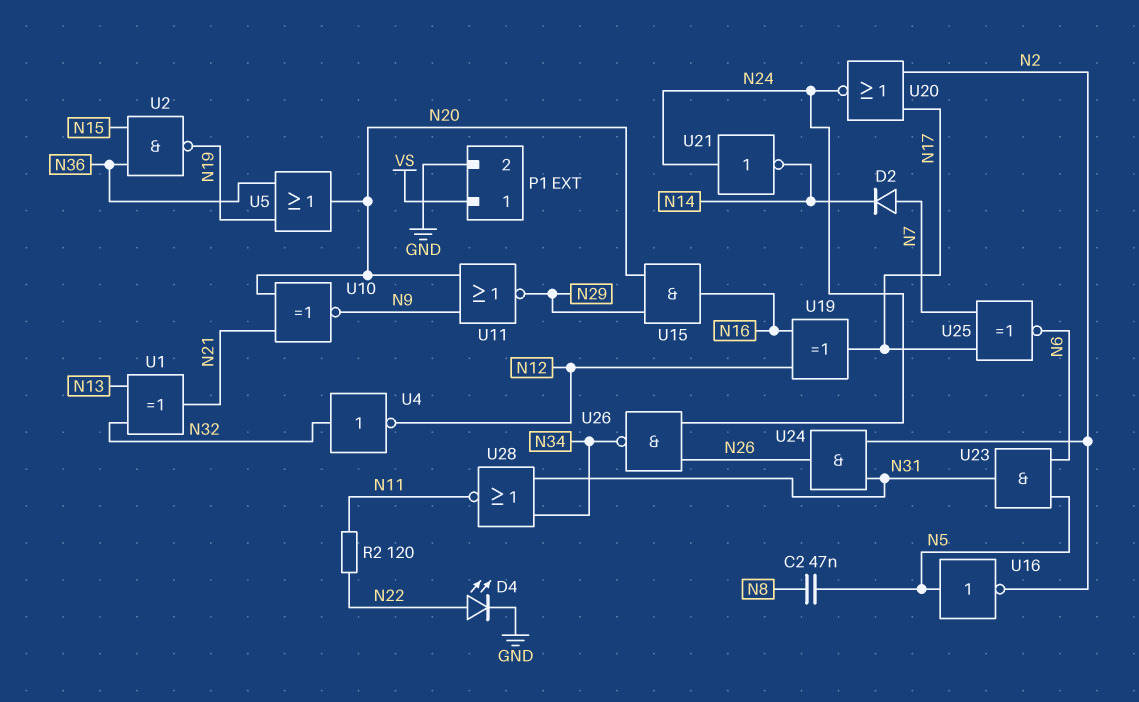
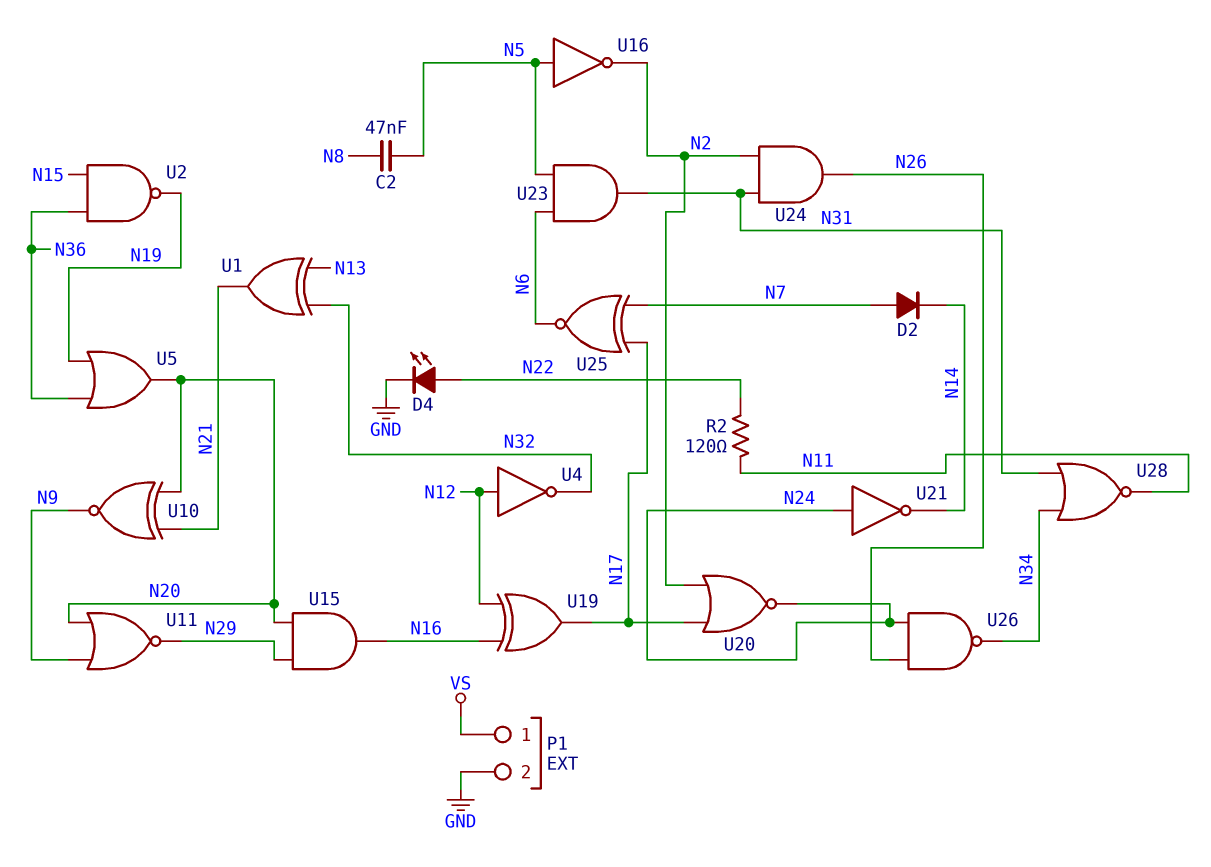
U4: NOT (in N32, out N12) -> NOT (in N12, out N32)

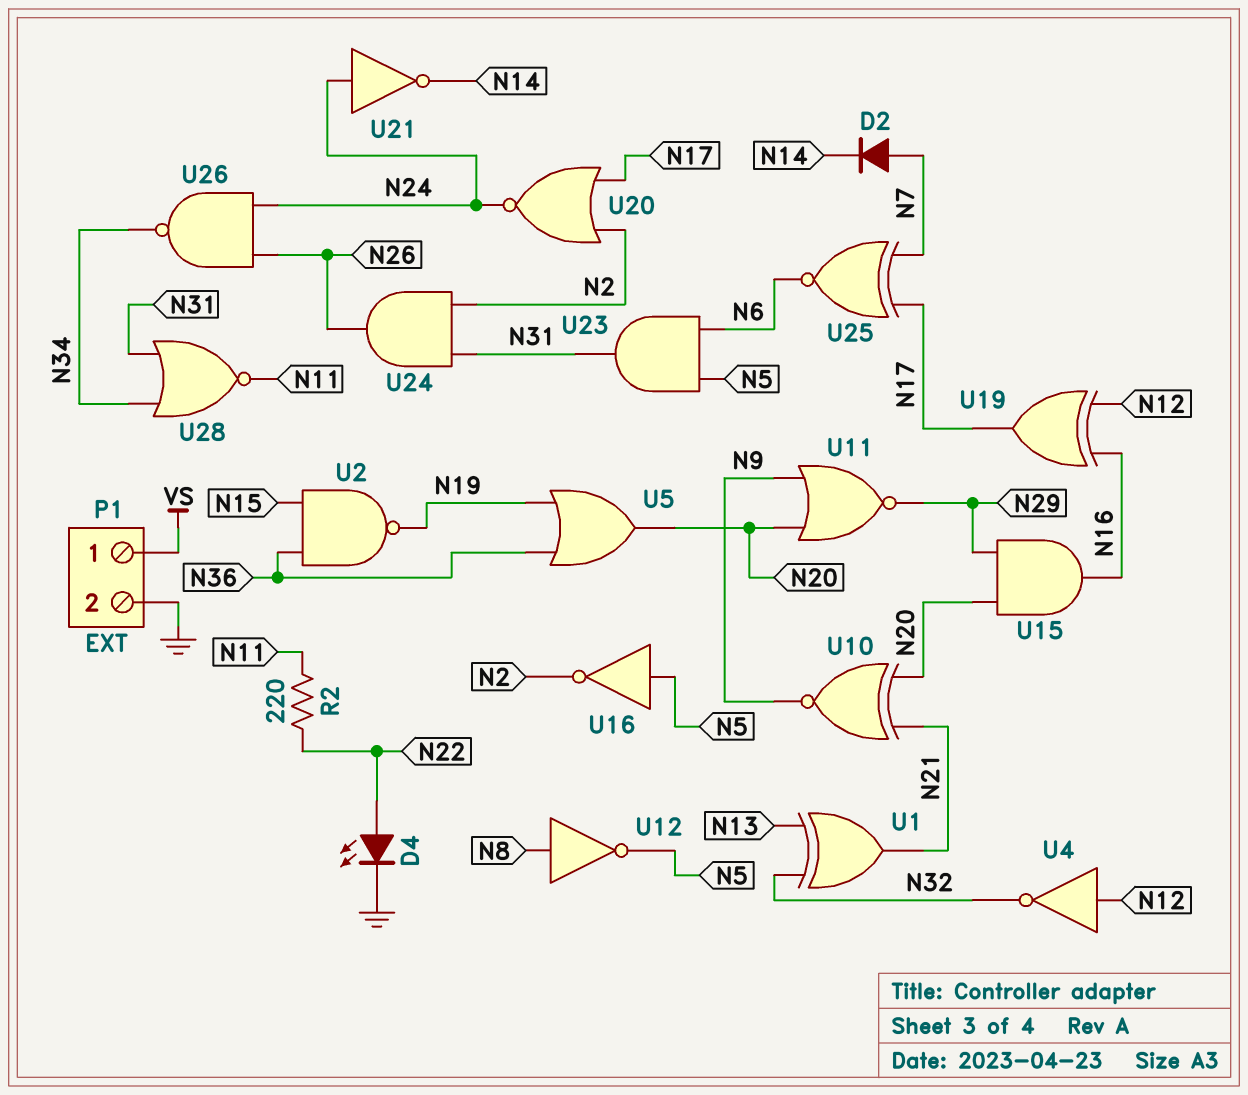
C2: 47nF (N5, N8) -> none
R2: 120 (N11, N22) -> 220 (N11, N22)
U12: none -> NOT (in N8, out N5)

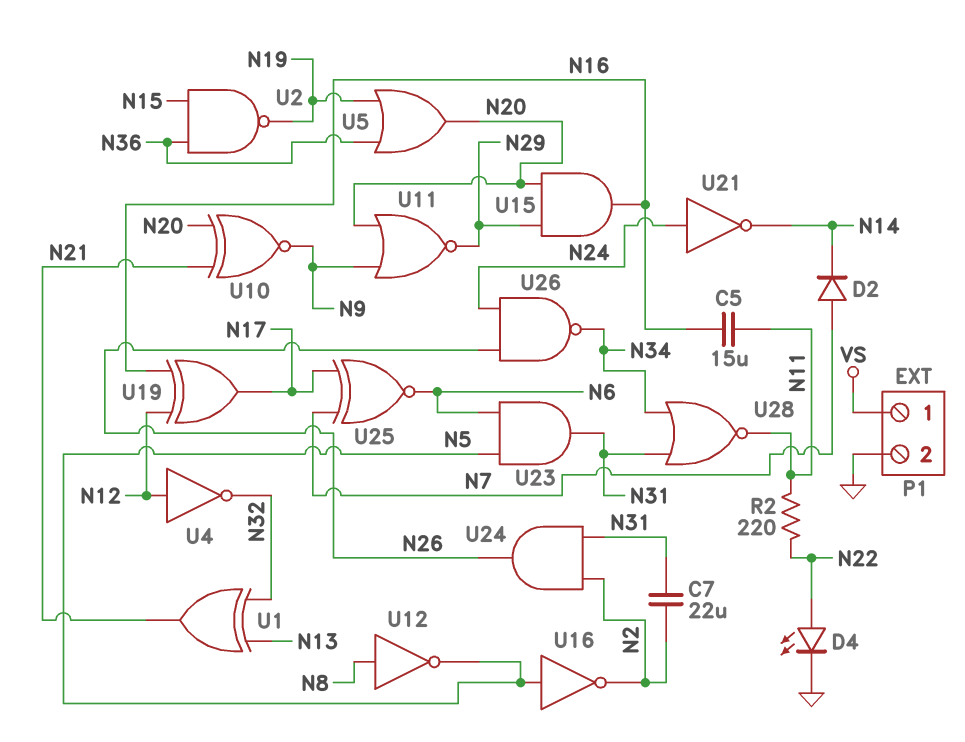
C5: none -> 15uF (N11, N16)
C7: none -> 22uF (N2, N31)
U20: NOR (in N2, in N17, out N24) -> none

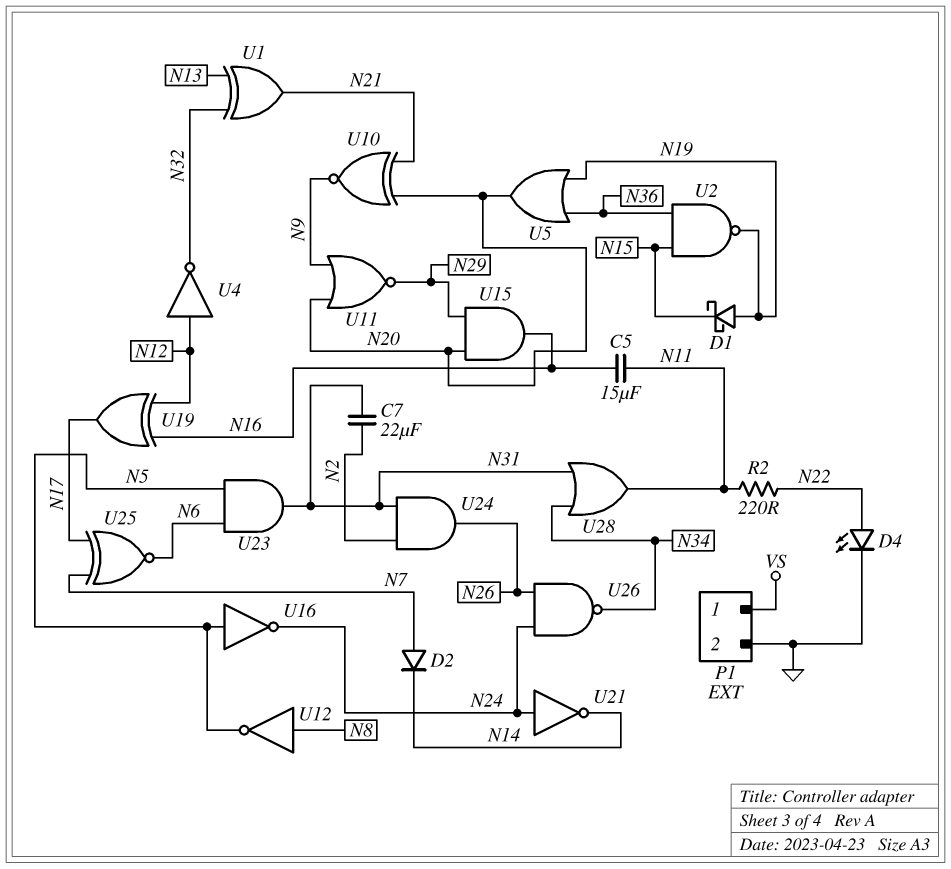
D1: none -> schottky (A N19, K N15)
U16: NOT (in N5, out N2) -> NOT (in N5, out N24)
U28: NOR (in N31, in N34, out N11) -> OR (in N31, in N34, out N11)

